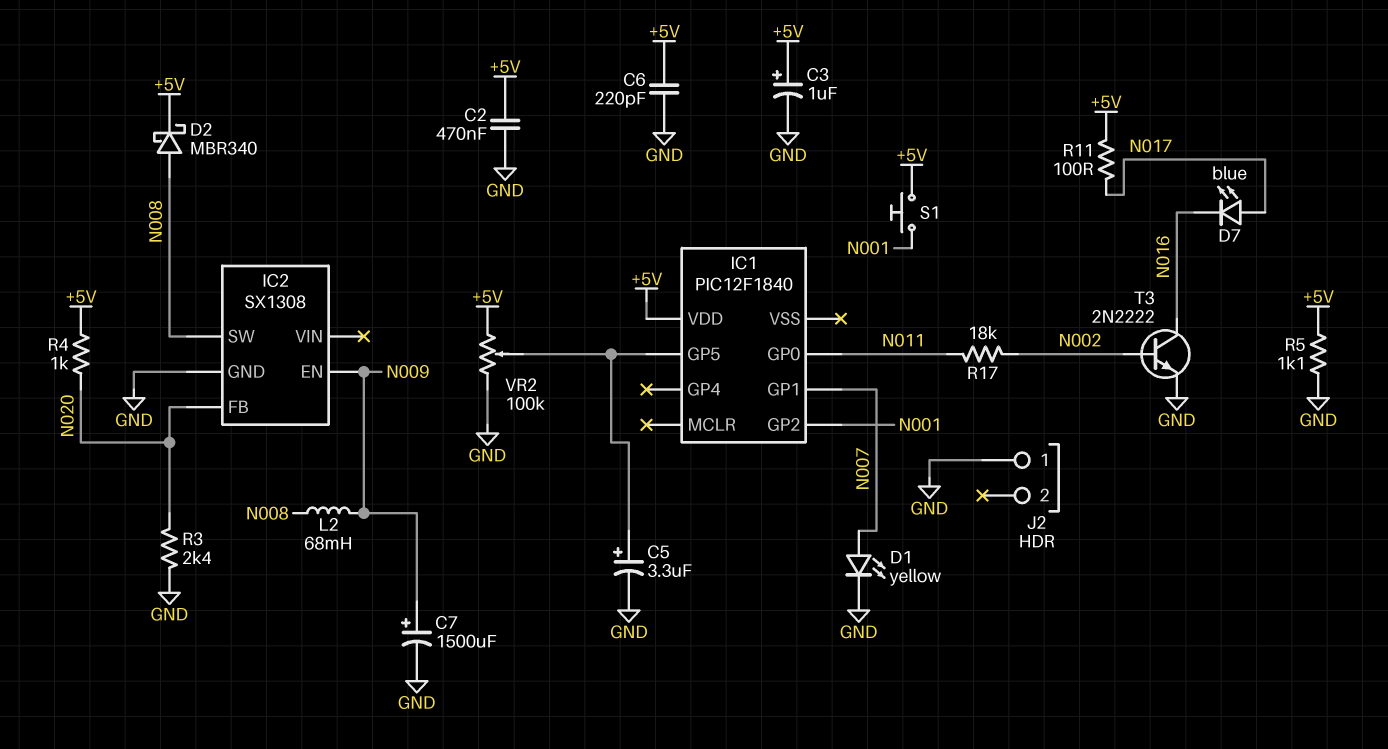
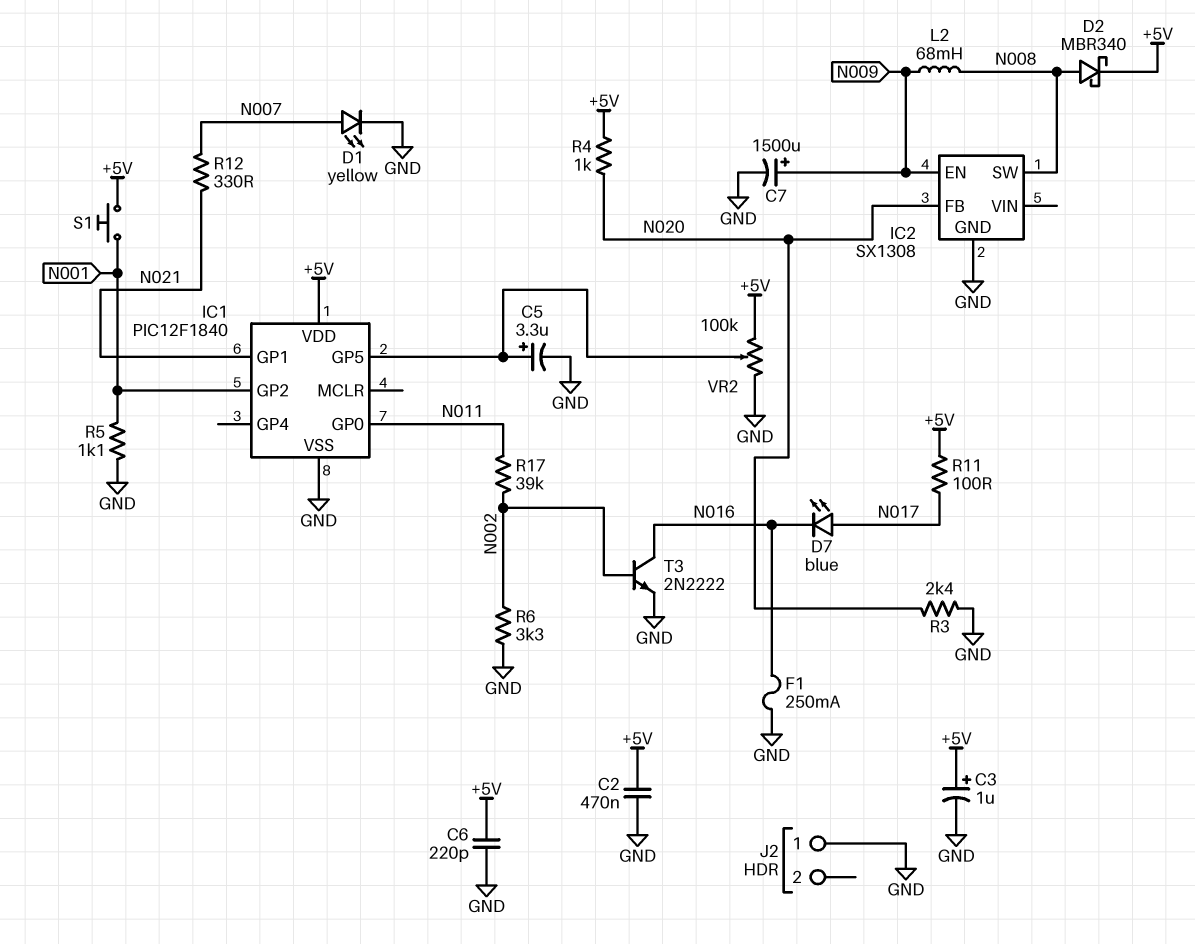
F1: none -> 250mA (GND, N016)
IC1 pin GP1: N007 -> N021
IC1 pin VSS: none -> GND
R5: 1.1k (+5V, GND) -> 1.1k (GND, N001)
R6: none -> 3.3k (GND, N002)
R12: none -> 330 (N007, N021)
R17: 18k (N002, N011) -> 39k (N002, N011)

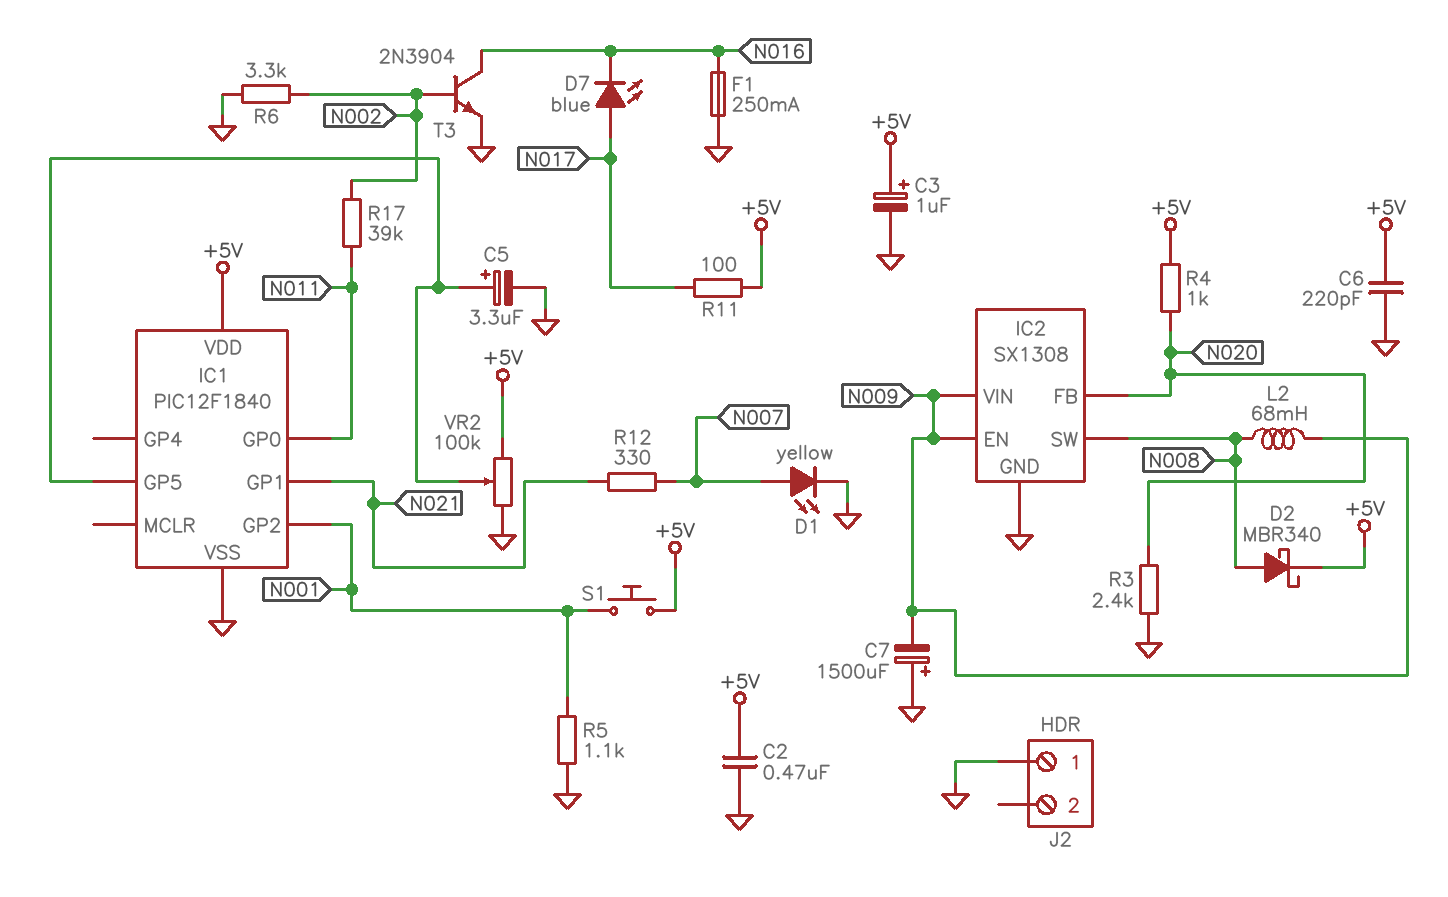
C7: 1500uF (plus N009, minus GND) -> 1500uF (plus GND, minus N009)
IC2 pin VIN: none -> N009
T3: NPN 2N2222 (B N002, C N016, E GND) -> NPN 2N3904 (B N002, C N016, E GND)

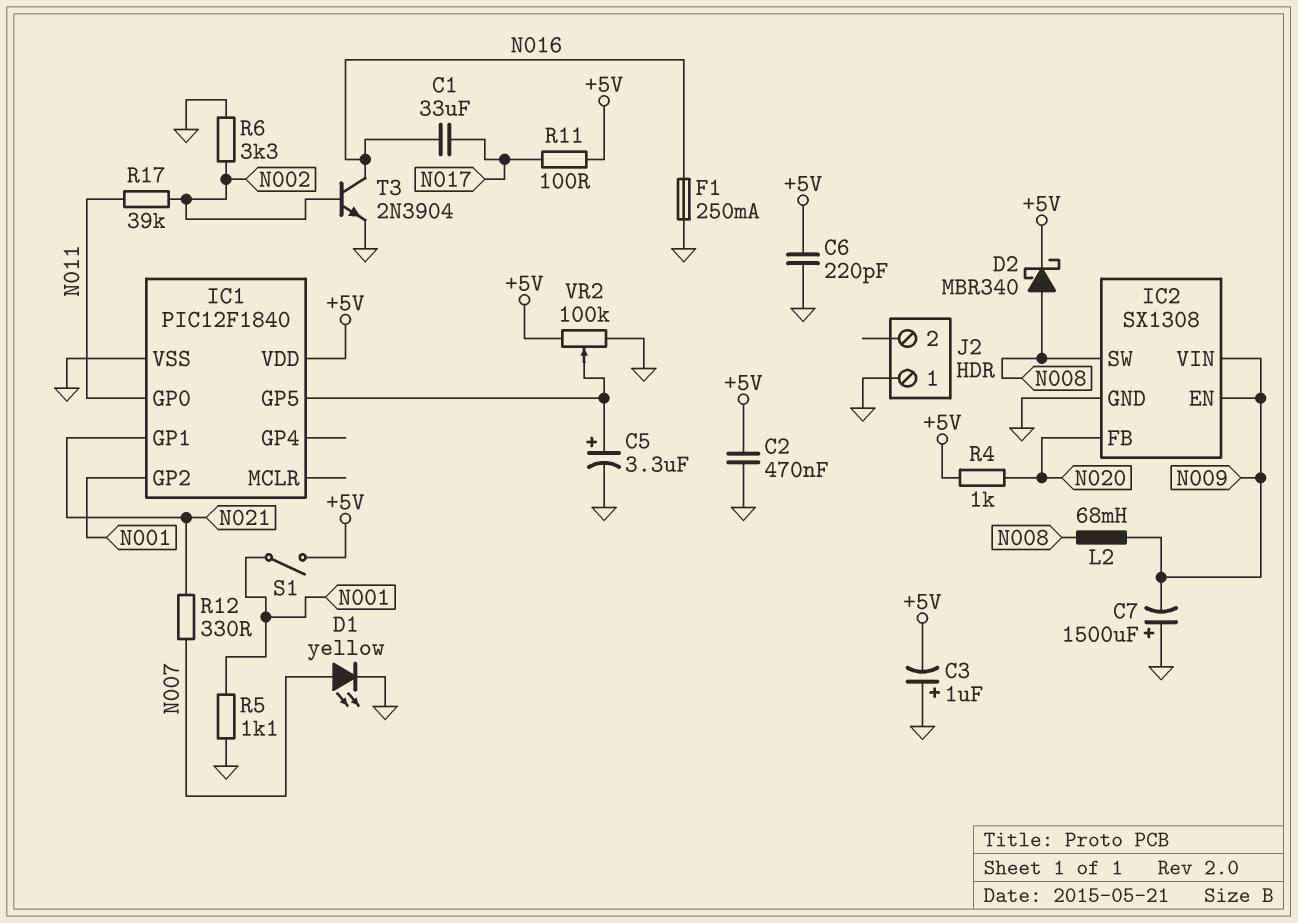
C1: none -> 33uF (N016, N017)
C3: 1uF (plus +5V, minus GND) -> 1uF (plus GND, minus +5V)
D7: LED blue (A N017, K N016) -> none
R3: 2.4k (GND, N020) -> none
S1: button (+5V, N001) -> switch (+5V, N001)

